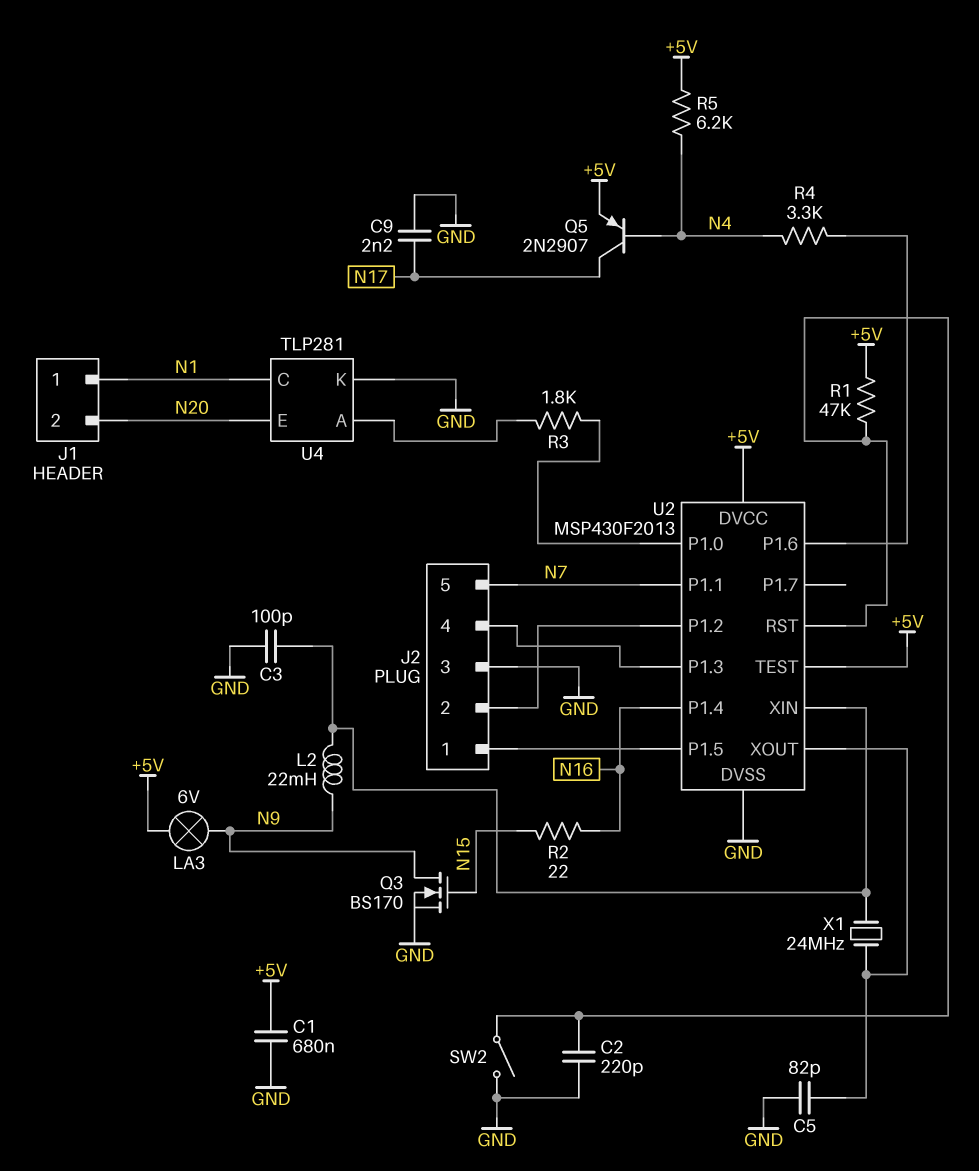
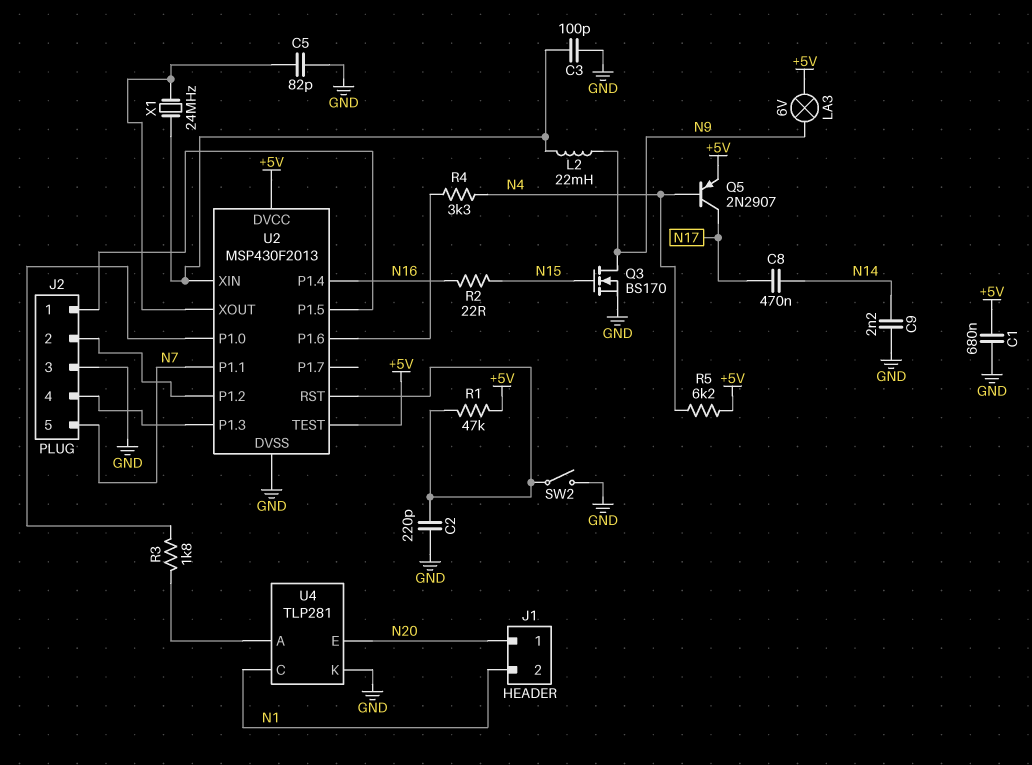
C8: none -> 470nF (N14, N17)
C9: 2.2nF (GND, N17) -> 2.2nF (GND, N14)
J1 pin 1: N1 -> N20
J1 pin 2: N20 -> N1

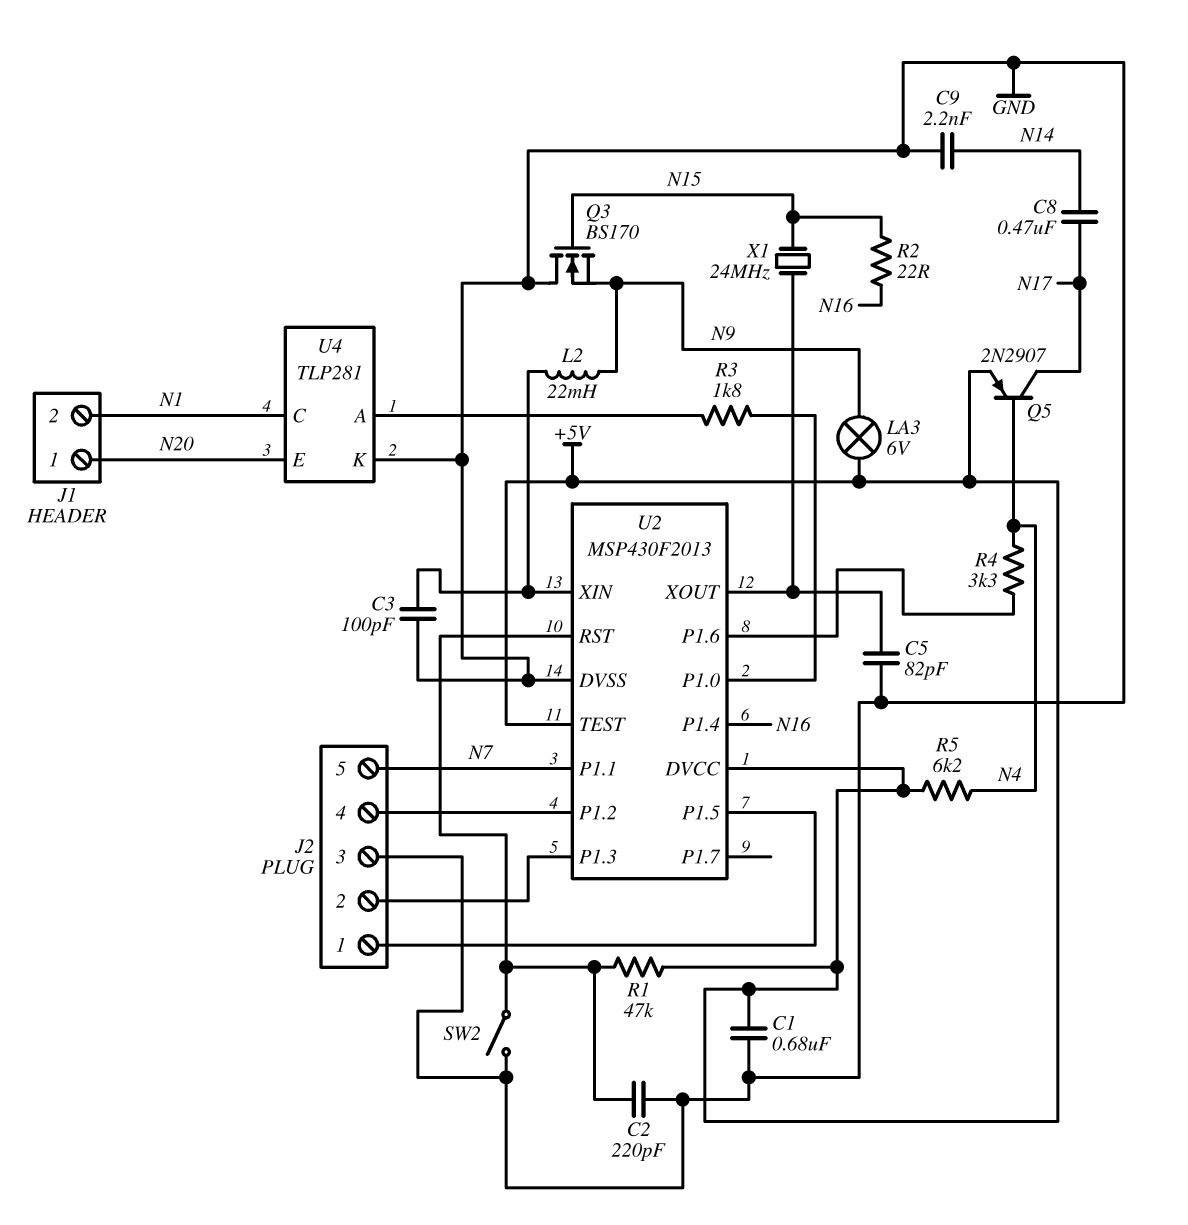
Q3: NMOS BS170 (G N15, D N9, S GND) -> NMOS BS170 (G N15, D GND, S N9)
U2 pin P1.2: J2/2 -> J2/4
U2 pin P1.3: J2/4 -> J2/2
X1: 24MHz (U2/XIN, U2/XOUT) -> 24MHz (N15, U2/XOUT)

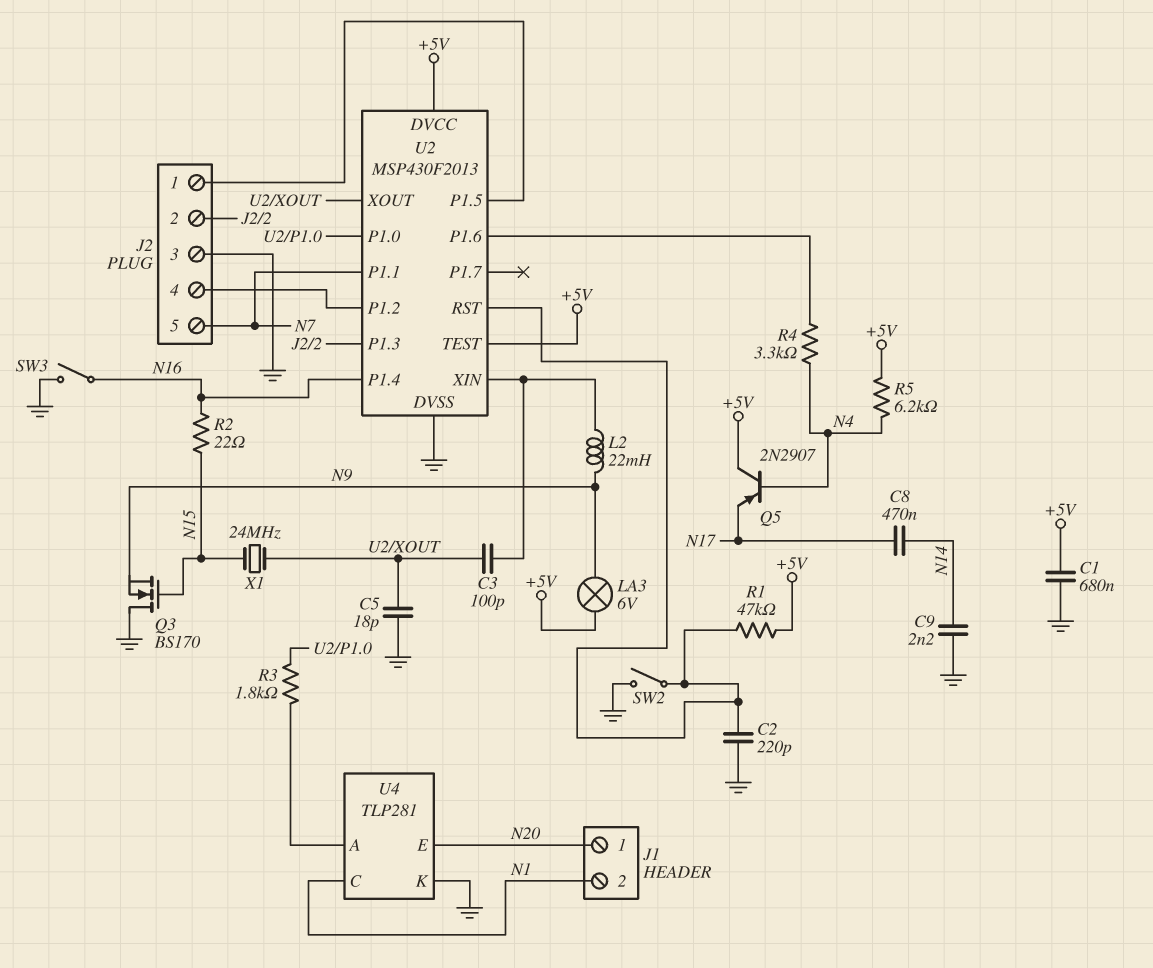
C3: 100pF (GND, U2/XIN) -> 100pF (U2/XIN, U2/XOUT)
C5: 82pF (GND, U2/XOUT) -> 18pF (GND, U2/XOUT)
Q5: PNP 2N2907 (B N4, C N17, E +5V) -> PNP 2N2907 (B N4, C +5V, E N17)
SW3: none -> switch (GND, N16)

